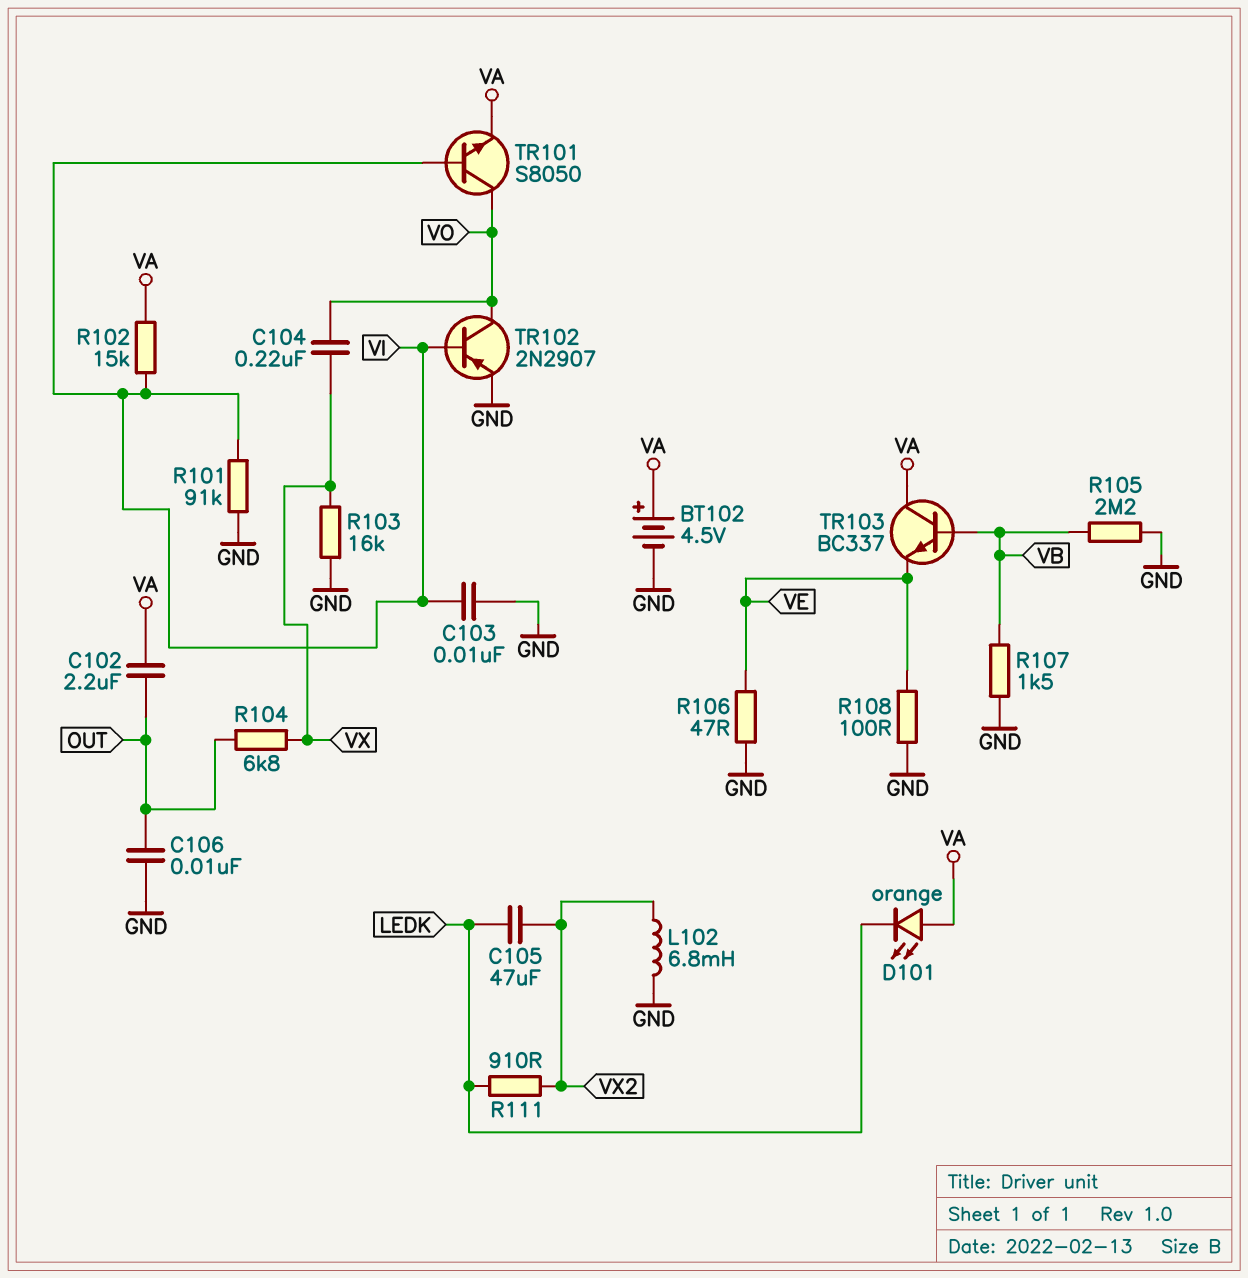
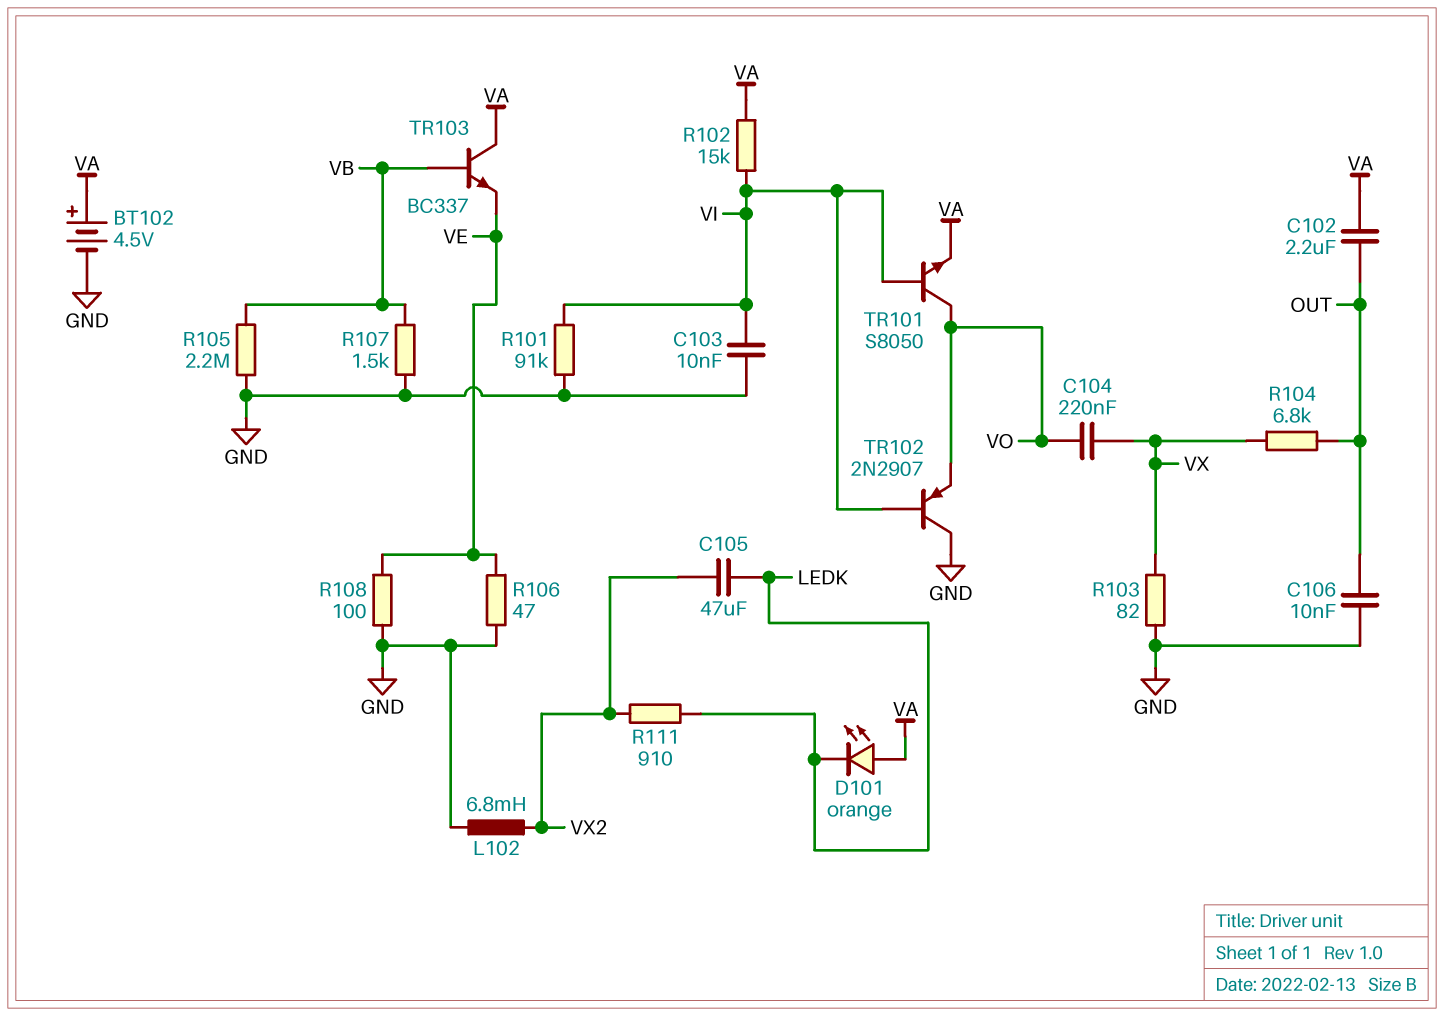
R103: 16k (GND, VX) -> 82 (GND, VX)
TR102: PNP 2N2907 (B VI, C VO, E GND) -> PNP 2N2907 (B VI, C GND, E VO)

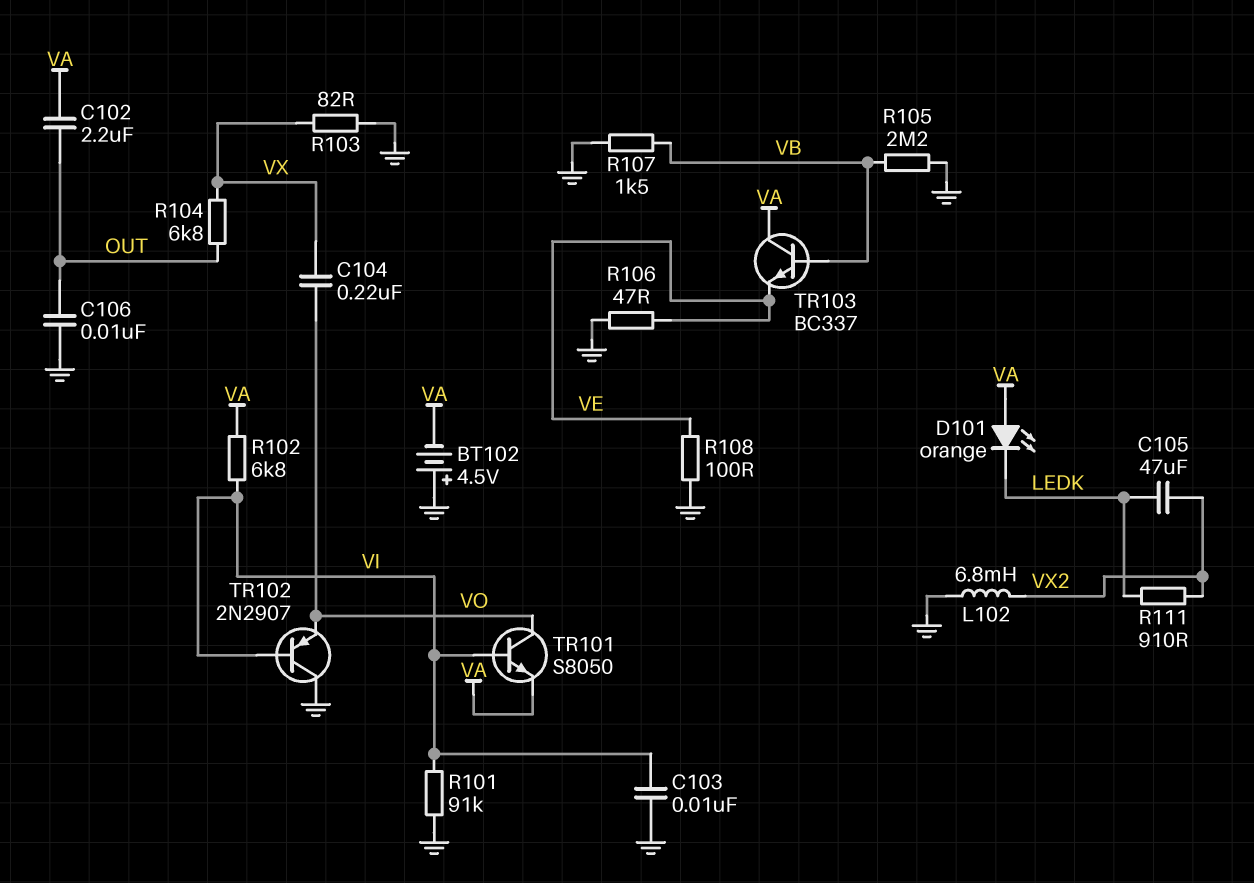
BT102: 4.5V (plus VA, minus GND) -> 4.5V (plus GND, minus VA)
R102: 15k (VA, VI) -> 6.8k (VA, VI)

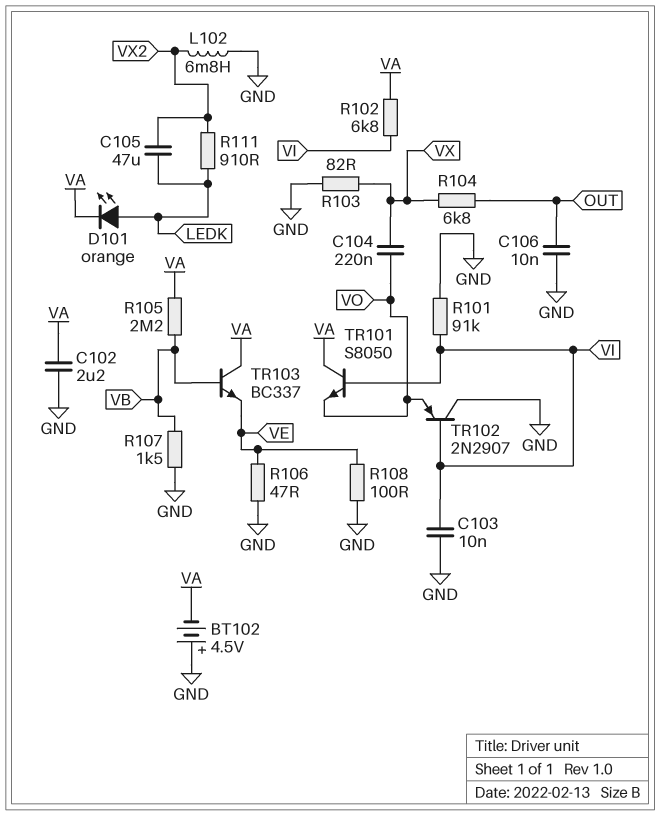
C102: 2.2uF (OUT, VA) -> 2.2uF (GND, VA)
D101: LED orange (A VA, K LEDK) -> LED orange (A LEDK, K VA)
R105: 2.2M (GND, VB) -> 2.2M (VA, VB)
TR101: NPN S8050 (B VI, C VO, E VA) -> NPN S8050 (B VI, C VA, E VO)

